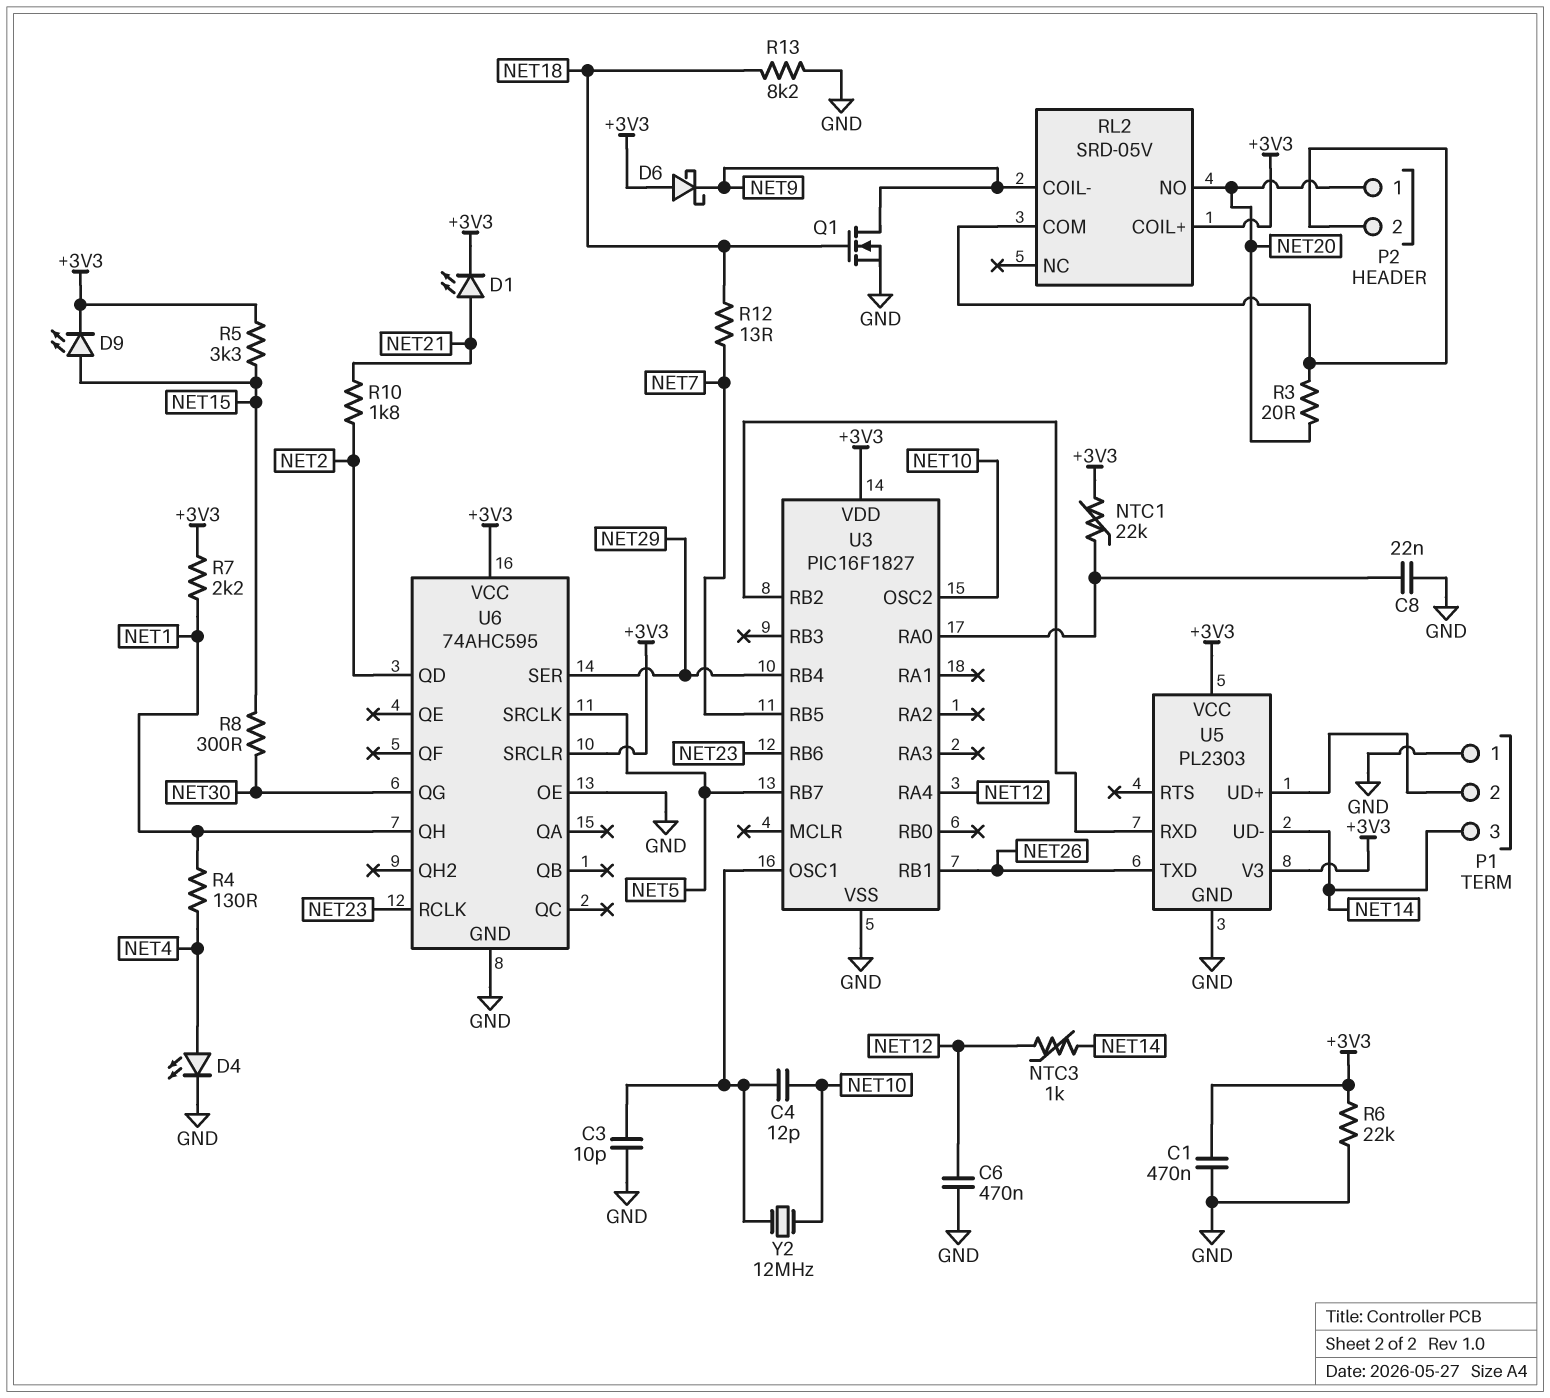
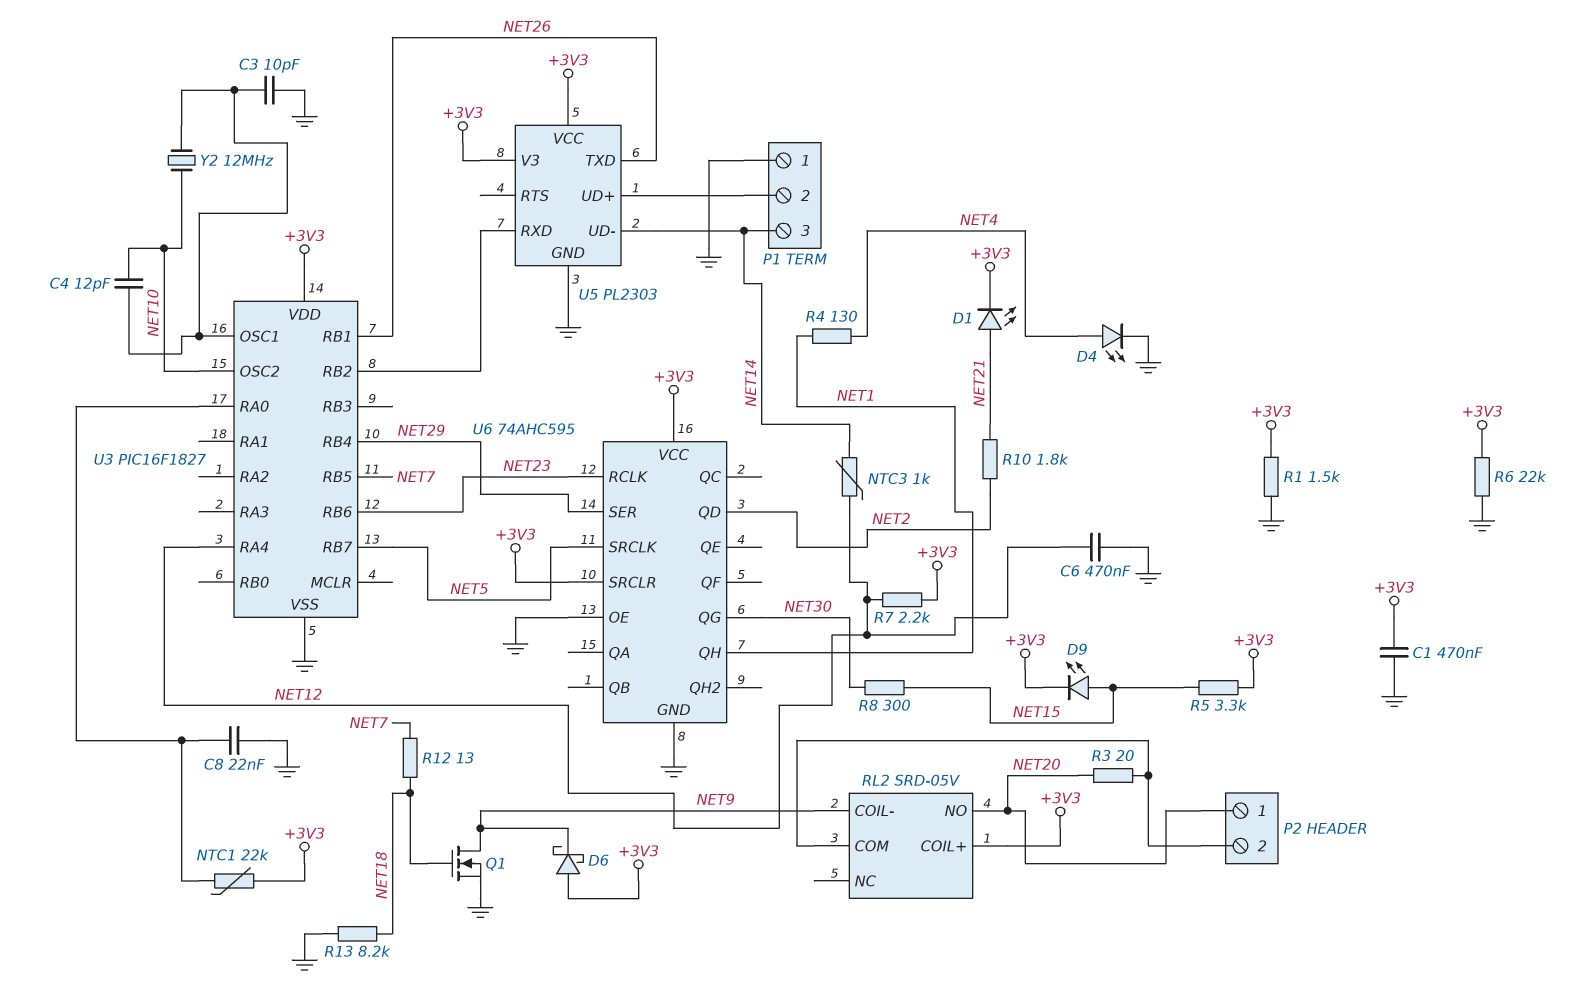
R1: none -> 1.5k (+3V3, GND)
R7: 2.2k (+3V3, NET1) -> 2.2k (+3V3, NET12)

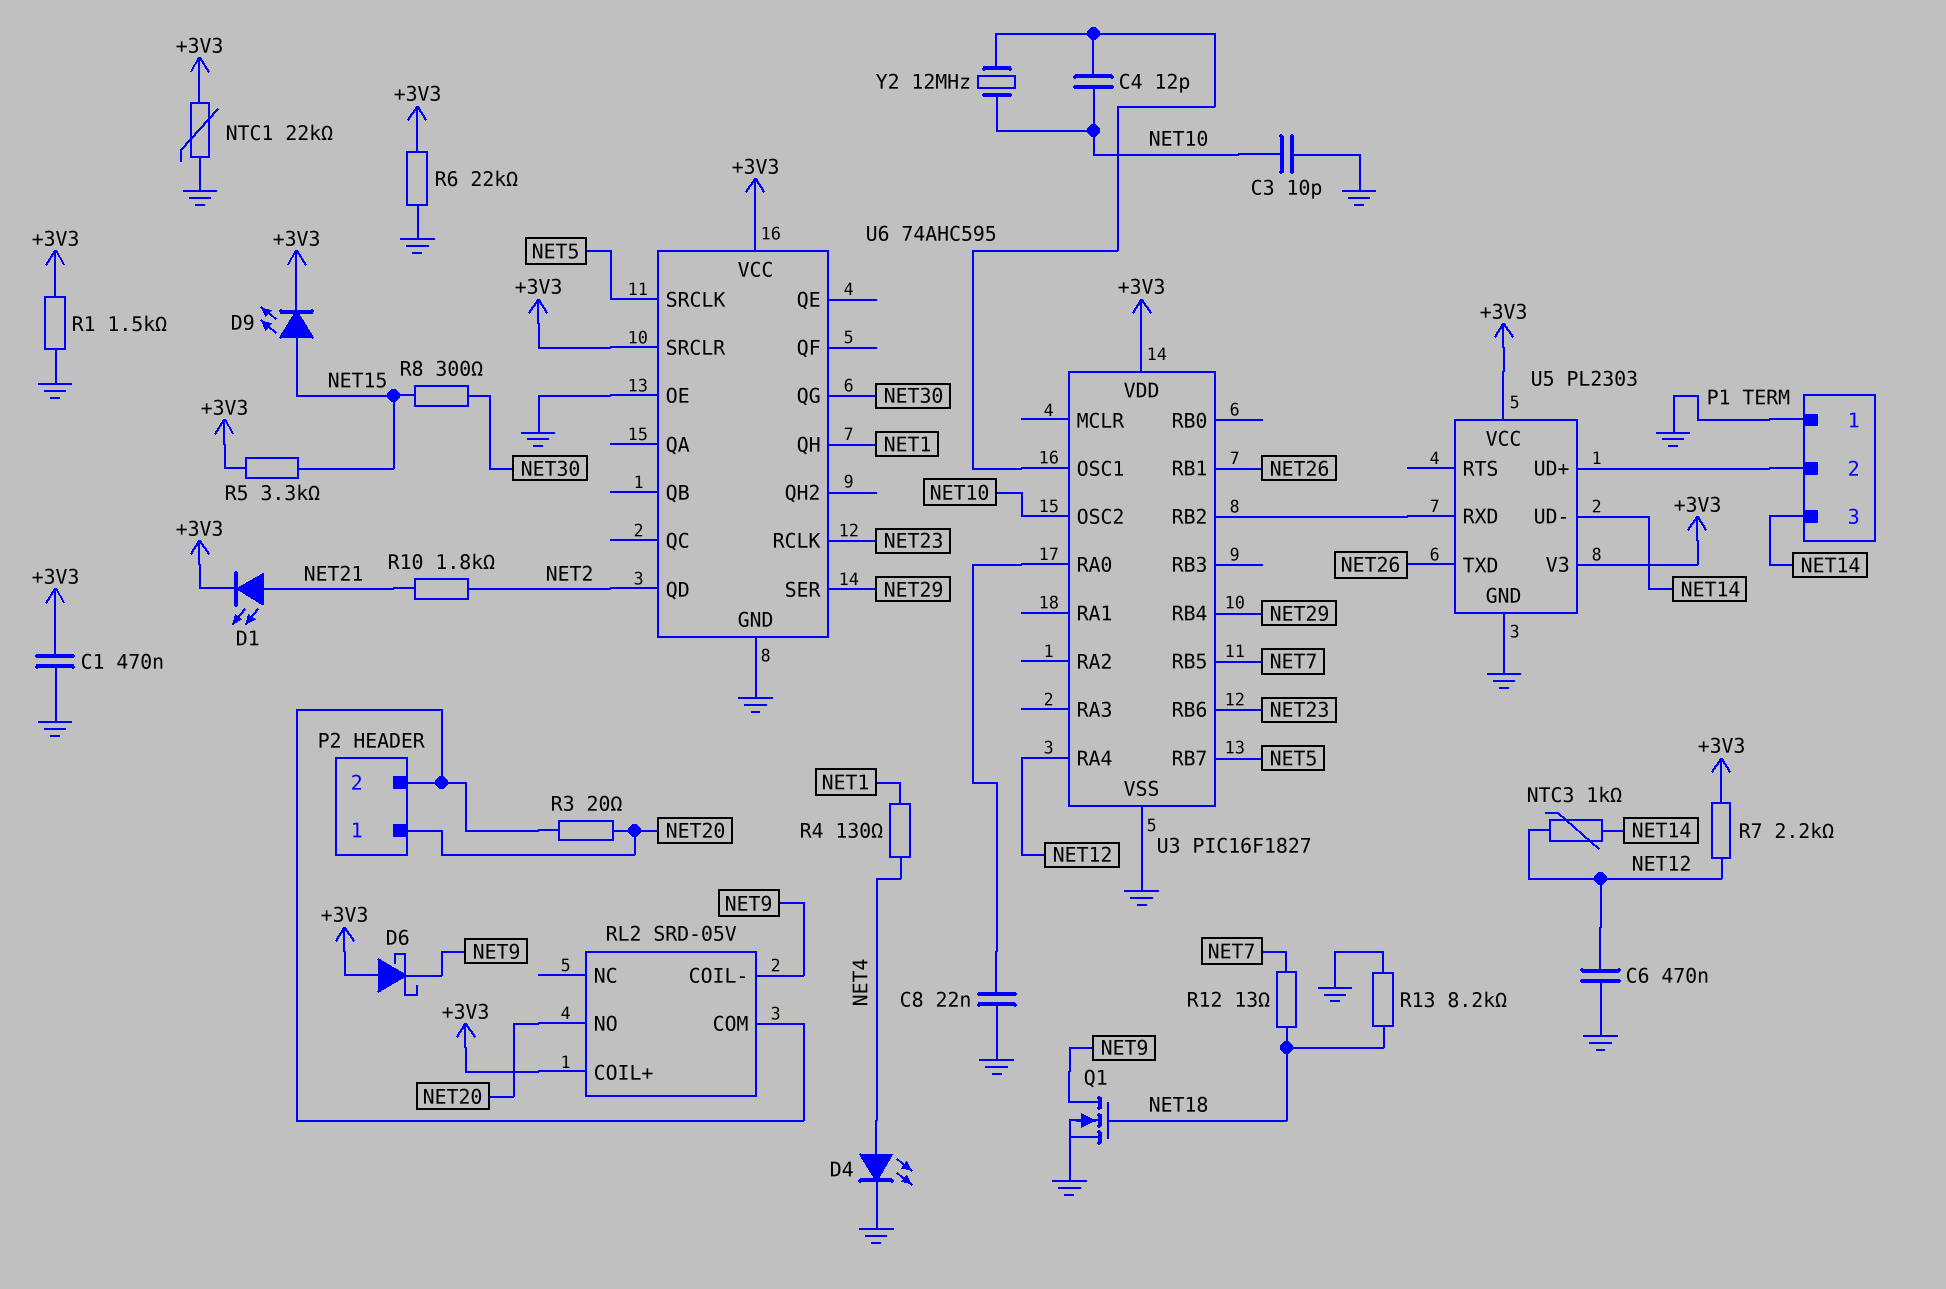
C3: 10pF (GND, U3/OSC1) -> 10pF (GND, NET10)
NTC1: 22k (+3V3, U3/RA0) -> 22k (+3V3, GND)

